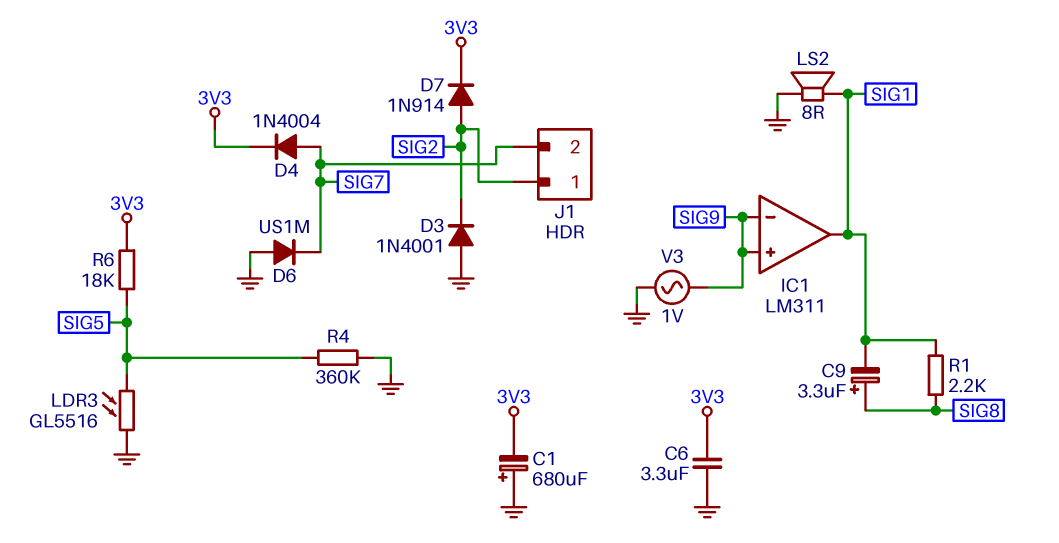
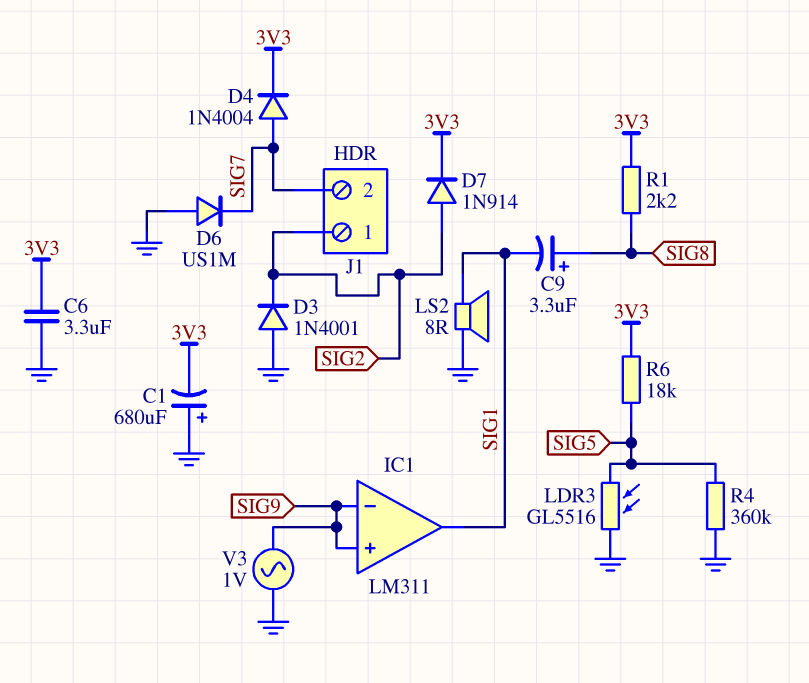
R1: 2.2k (SIG1, SIG8) -> 2.2k (3V3, SIG8)

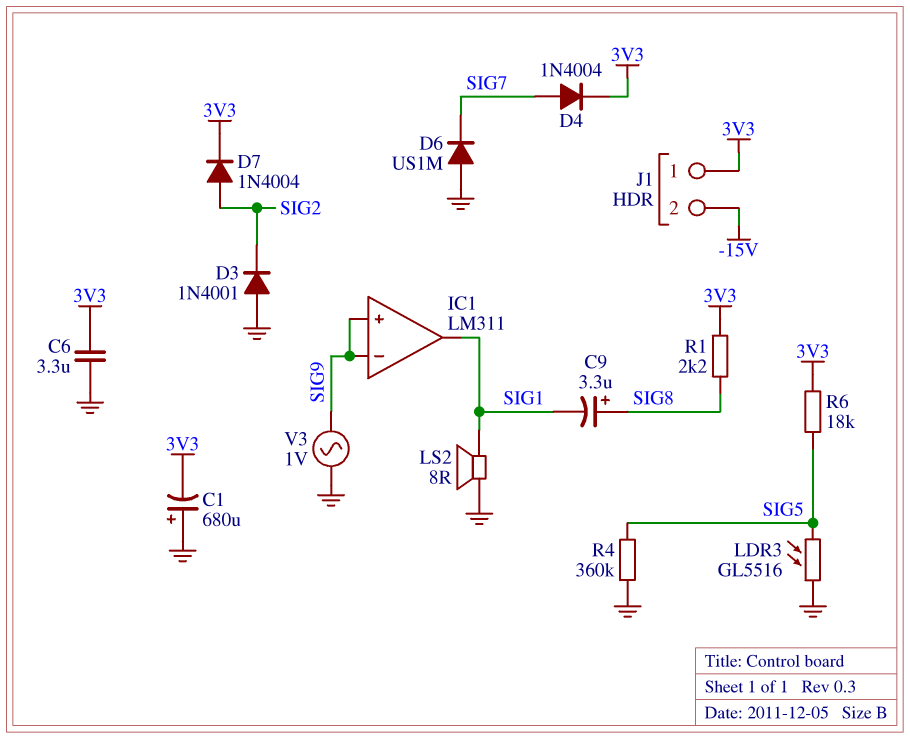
D7: diode 1N914 (A SIG2, K 3V3) -> diode 1N4004 (A SIG2, K 3V3)
J1 pin 1: SIG2 -> 3V3
J1 pin 2: SIG7 -> -15V

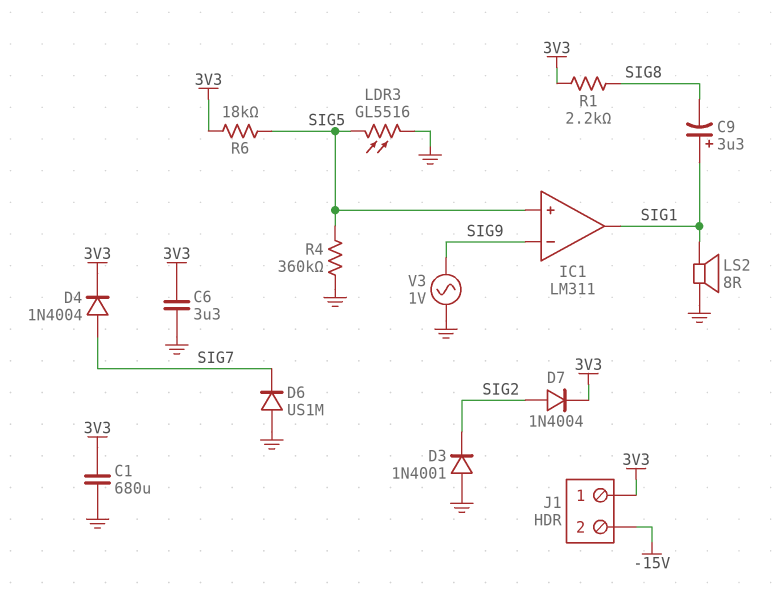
C1: 680uF (plus GND, minus 3V3) -> 680uF (3V3, GND)
C9: 3.3uF (plus SIG8, minus SIG1) -> 3.3uF (plus SIG1, minus SIG8)
IC1 pin in+: SIG9 -> SIG5

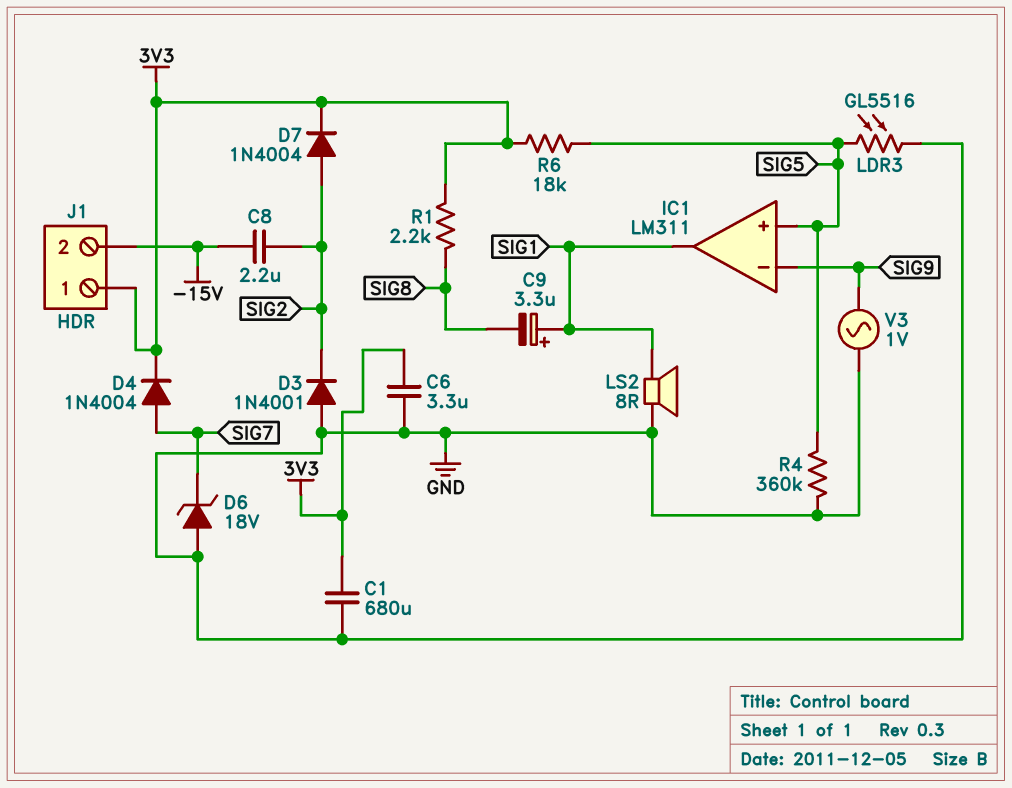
C8: none -> 2.2uF (-15V, SIG2)
D6: diode US1M (A GND, K SIG7) -> zener 18V (A GND, K SIG7)

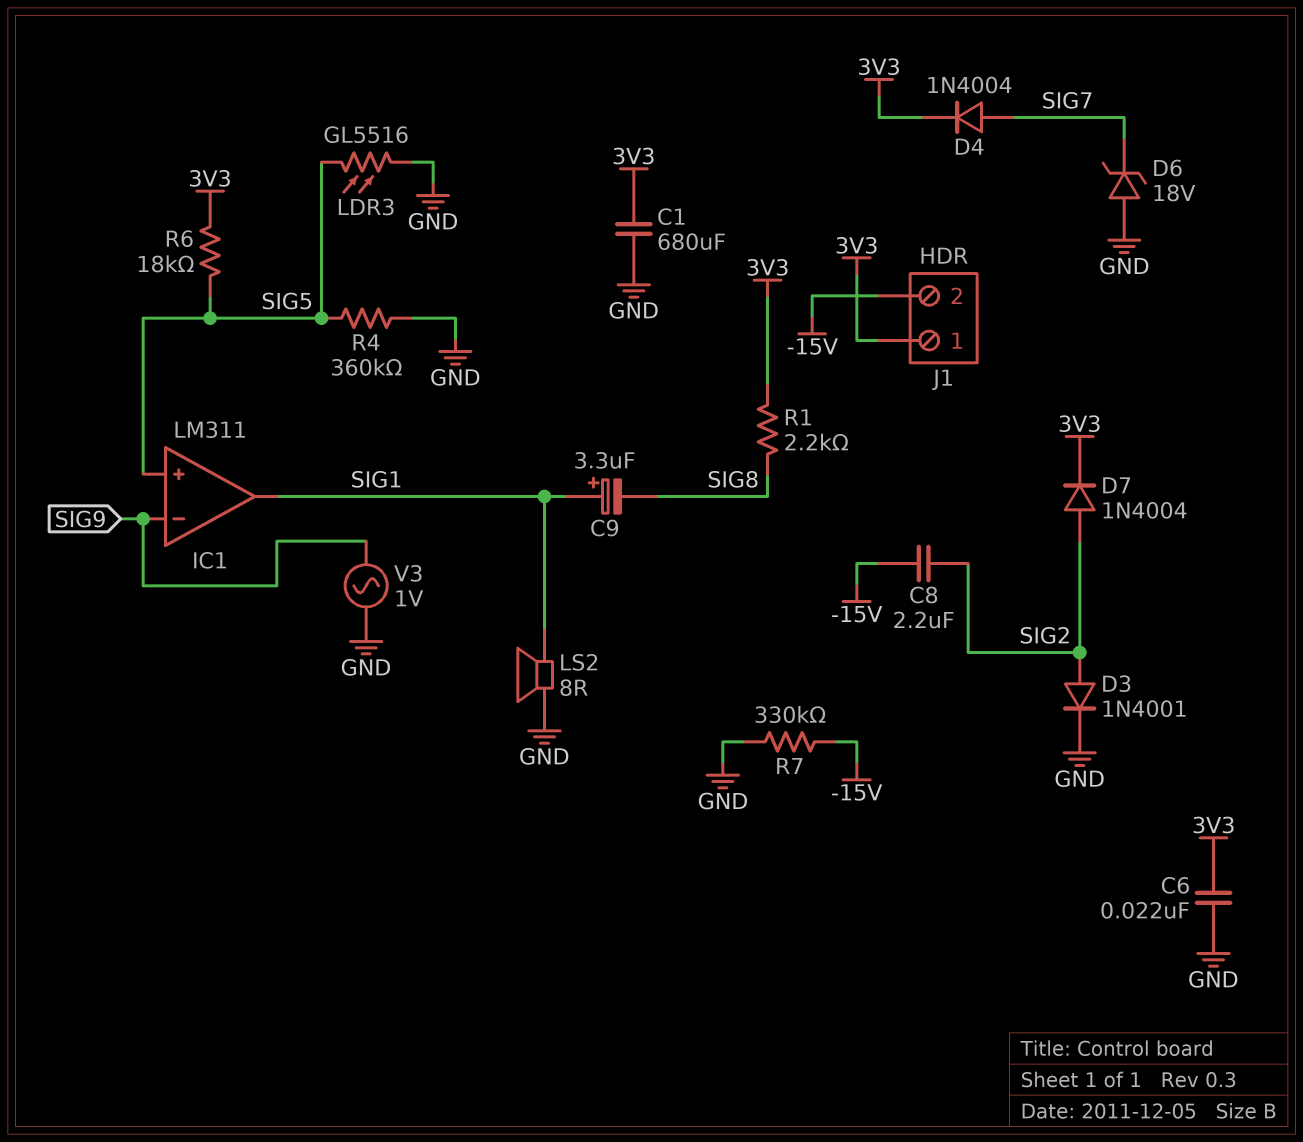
C6: 3.3uF (3V3, GND) -> 22nF (3V3, GND)
D3: diode 1N4001 (A GND, K SIG2) -> diode 1N4001 (A SIG2, K GND)
R7: none -> 330k (-15V, GND)

